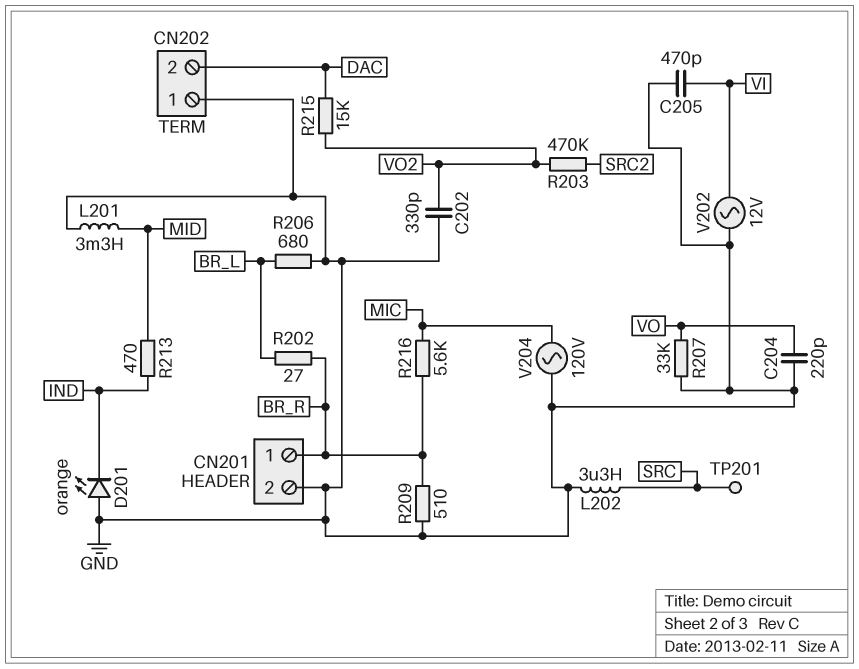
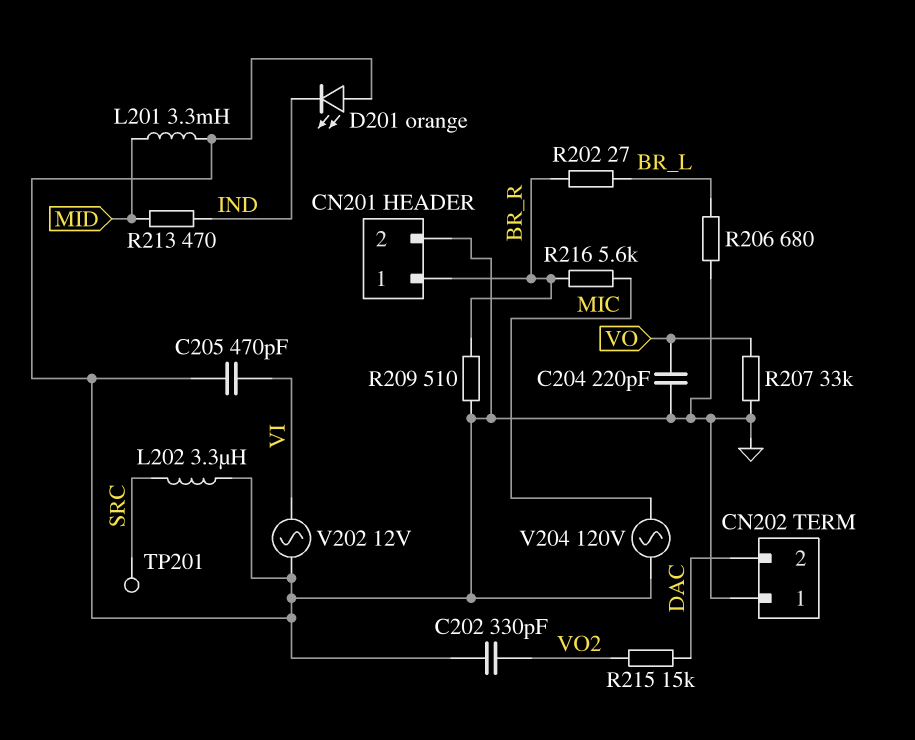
R203: 470k (SRC2, VO2) -> none

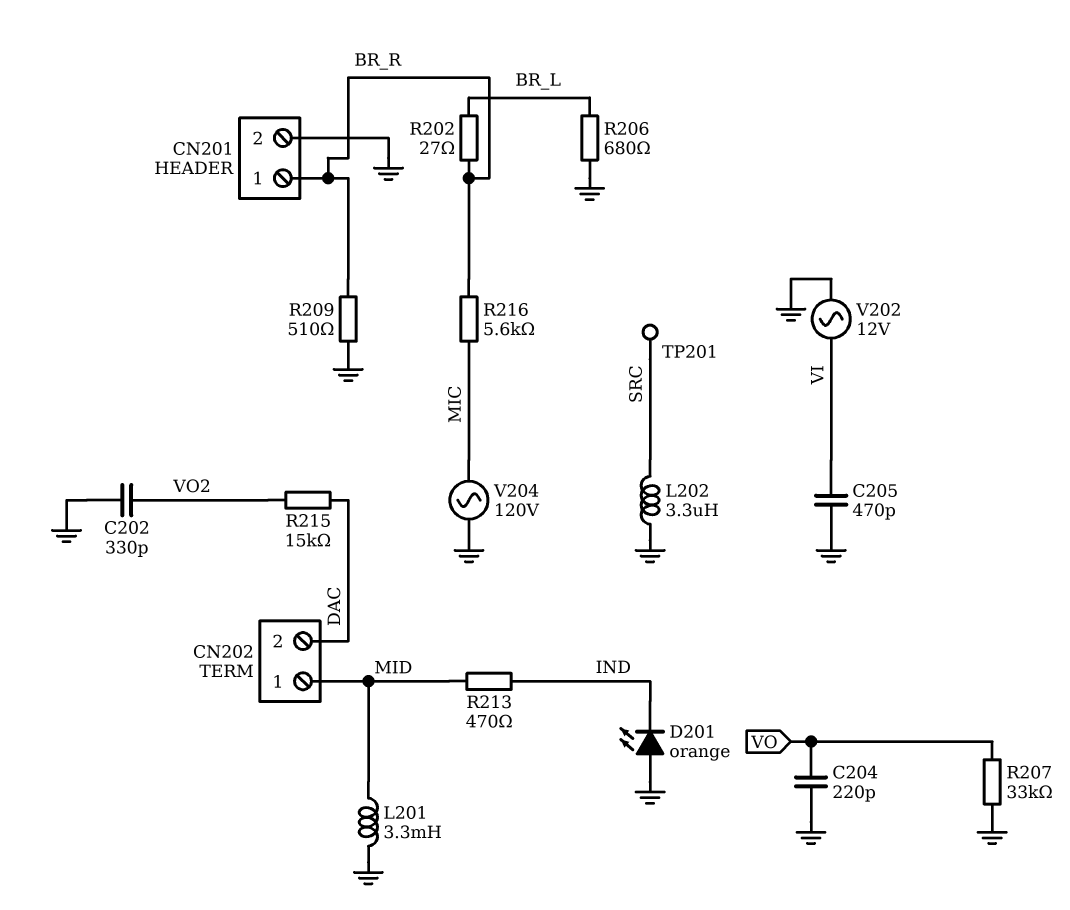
CN202 pin 1: GND -> MID

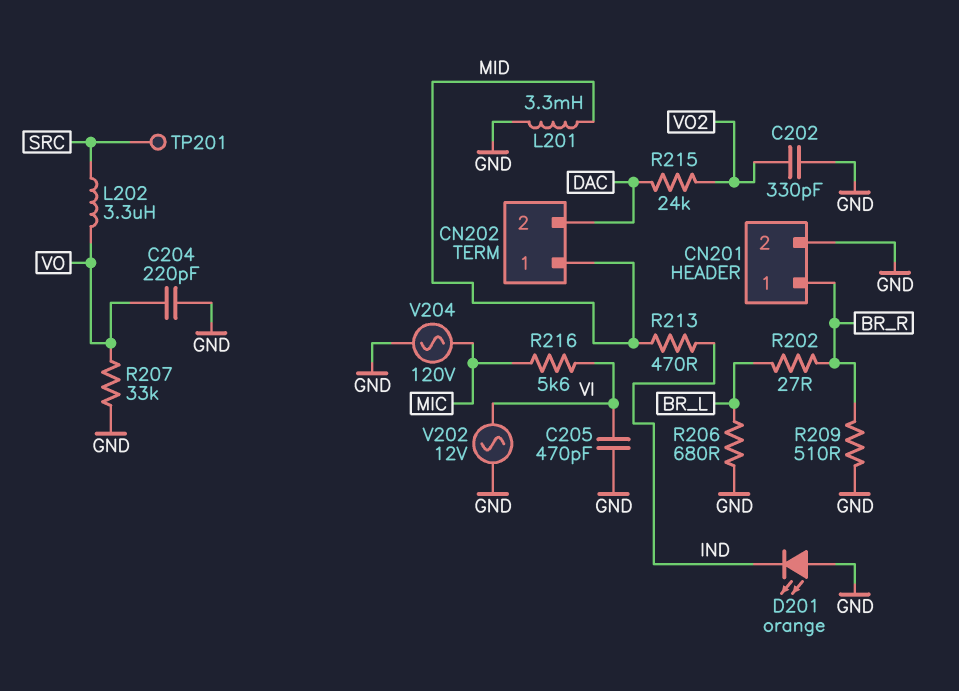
L202: 3.3uH (GND, SRC) -> 3.3uH (SRC, VO)
R215: 15k (DAC, VO2) -> 24k (DAC, VO2)
R216: 5.6k (BR_R, MIC) -> 5.6k (MIC, VI)

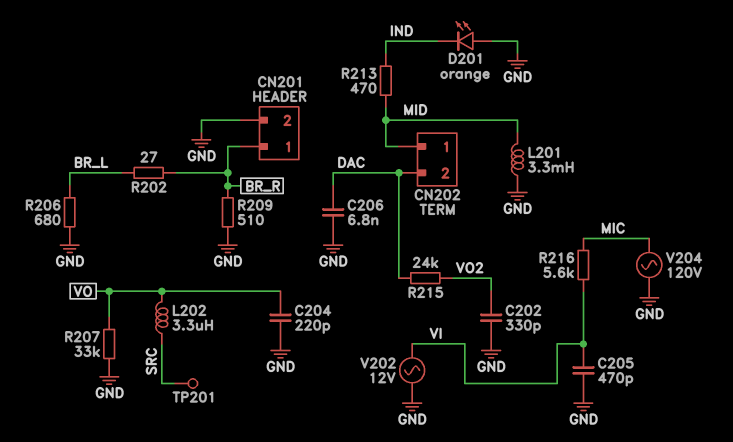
C206: none -> 6.8nF (DAC, GND)

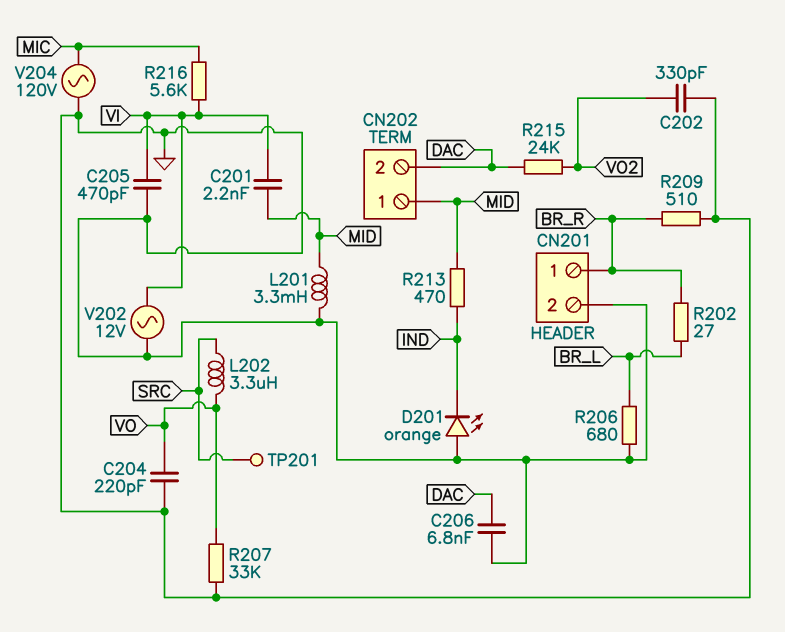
C201: none -> 2.2nF (MID, VI)

